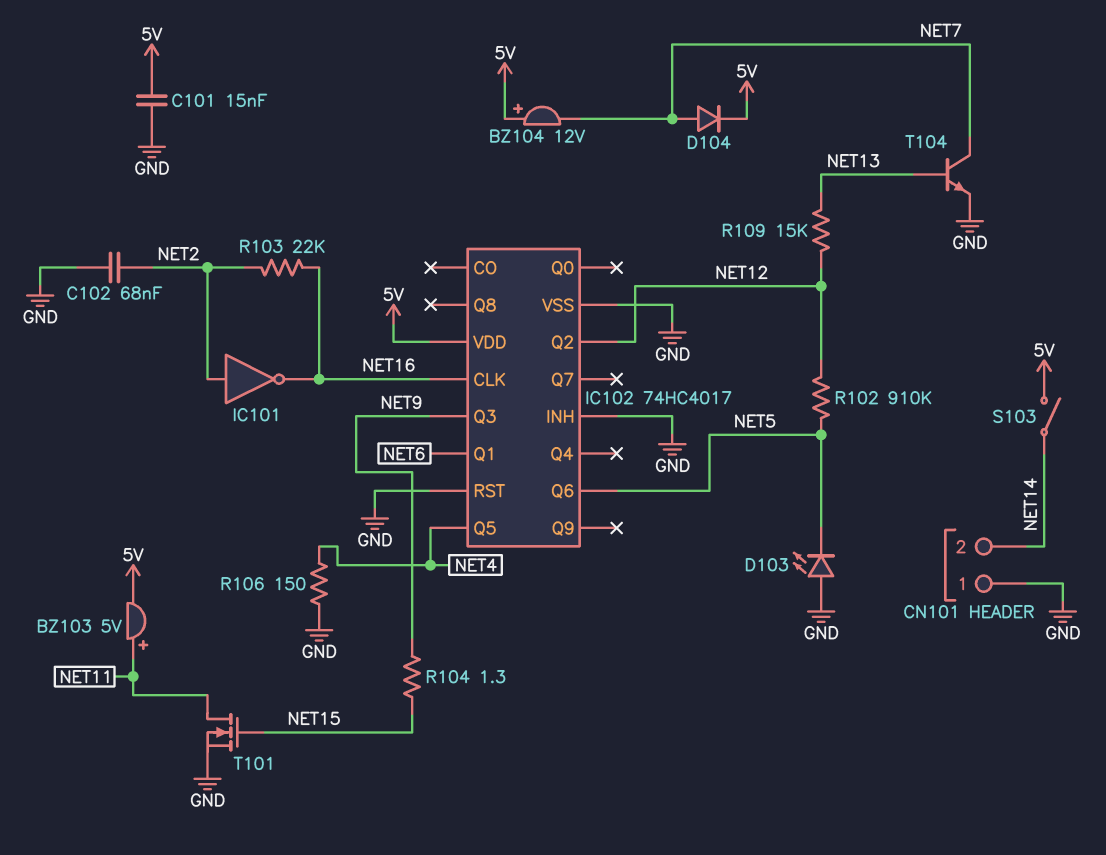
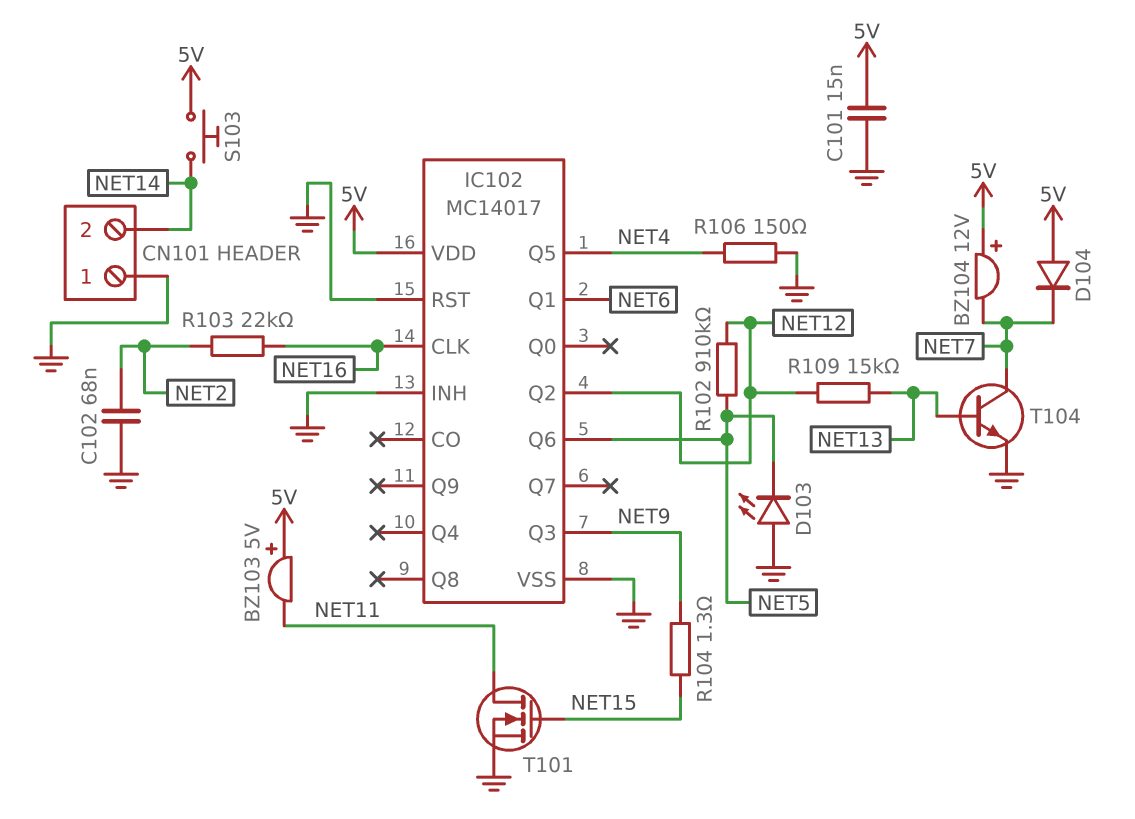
BZ103: buzzer 5V (plus NET11, minus 5V) -> buzzer 5V (plus 5V, minus NET11)
D104: diode (A NET7, K 5V) -> diode (A 5V, K NET7)
IC101: NOT (in NET2, out NET16) -> none
IC102: 74HC4017 -> MC14017
S103: switch (5V, NET14) -> button (5V, NET14)

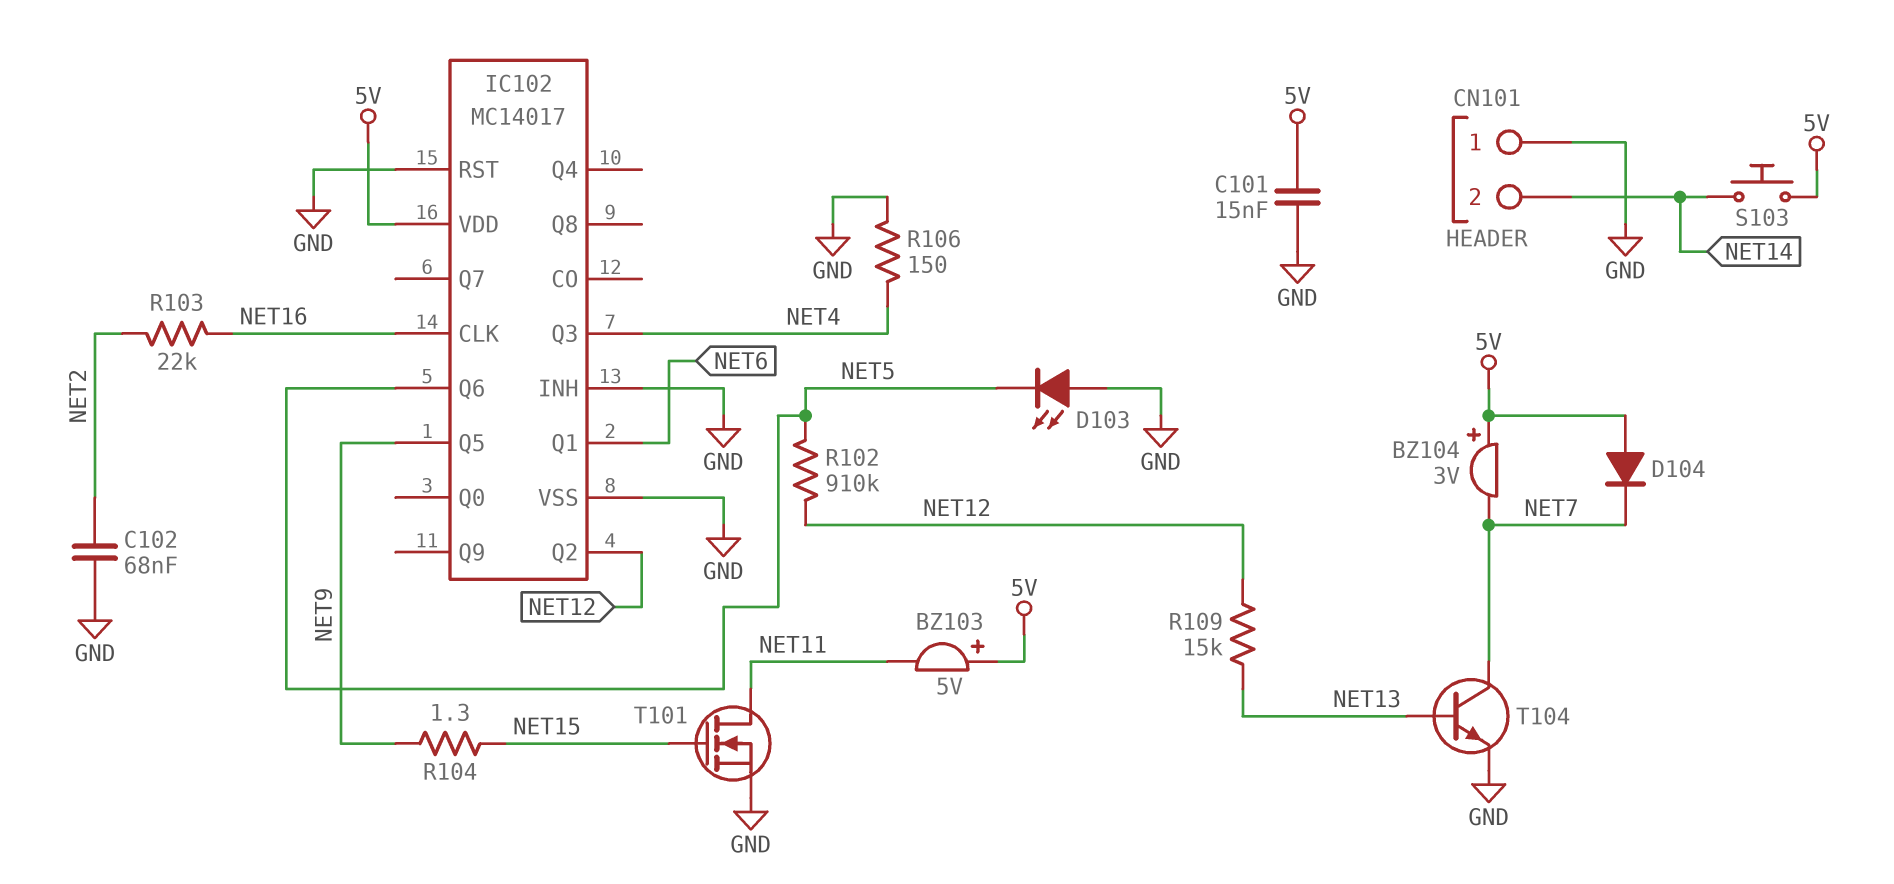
BZ104: buzzer 12V (plus 5V, minus NET7) -> buzzer 3V (plus 5V, minus NET7)
IC102 pin Q3: NET9 -> NET4
IC102 pin Q5: NET4 -> NET9

